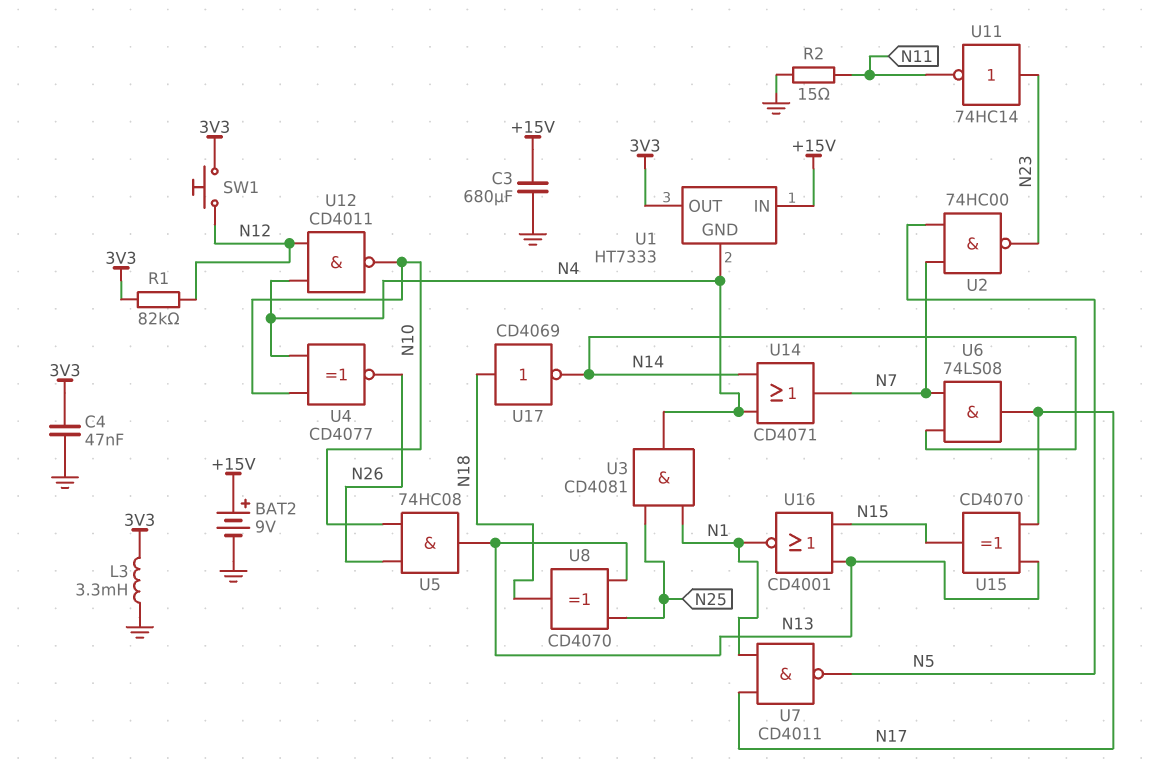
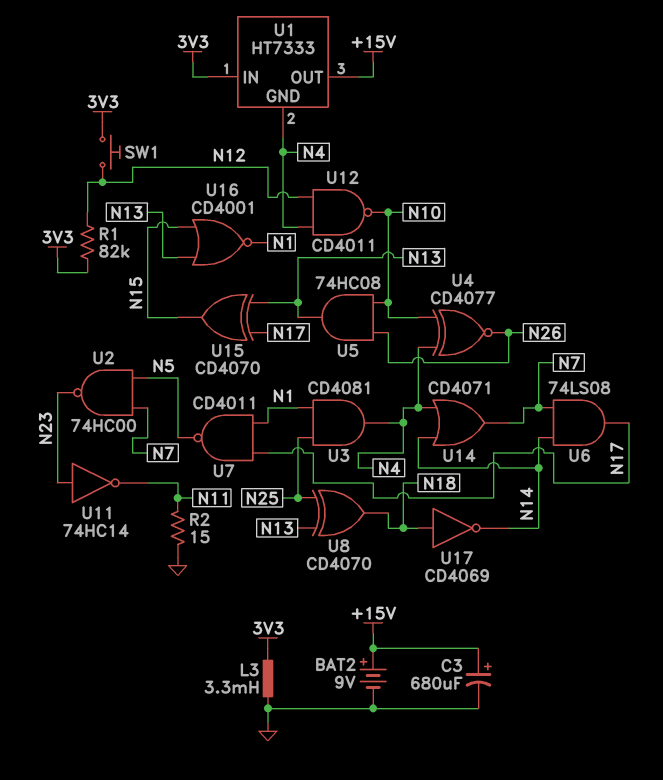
C3: 680uF (+15V, GND) -> 680uF (plus +15V, minus GND)
C4: 47nF (3V3, GND) -> none
U1 pin IN: +15V -> 3V3
U1 pin OUT: 3V3 -> +15V

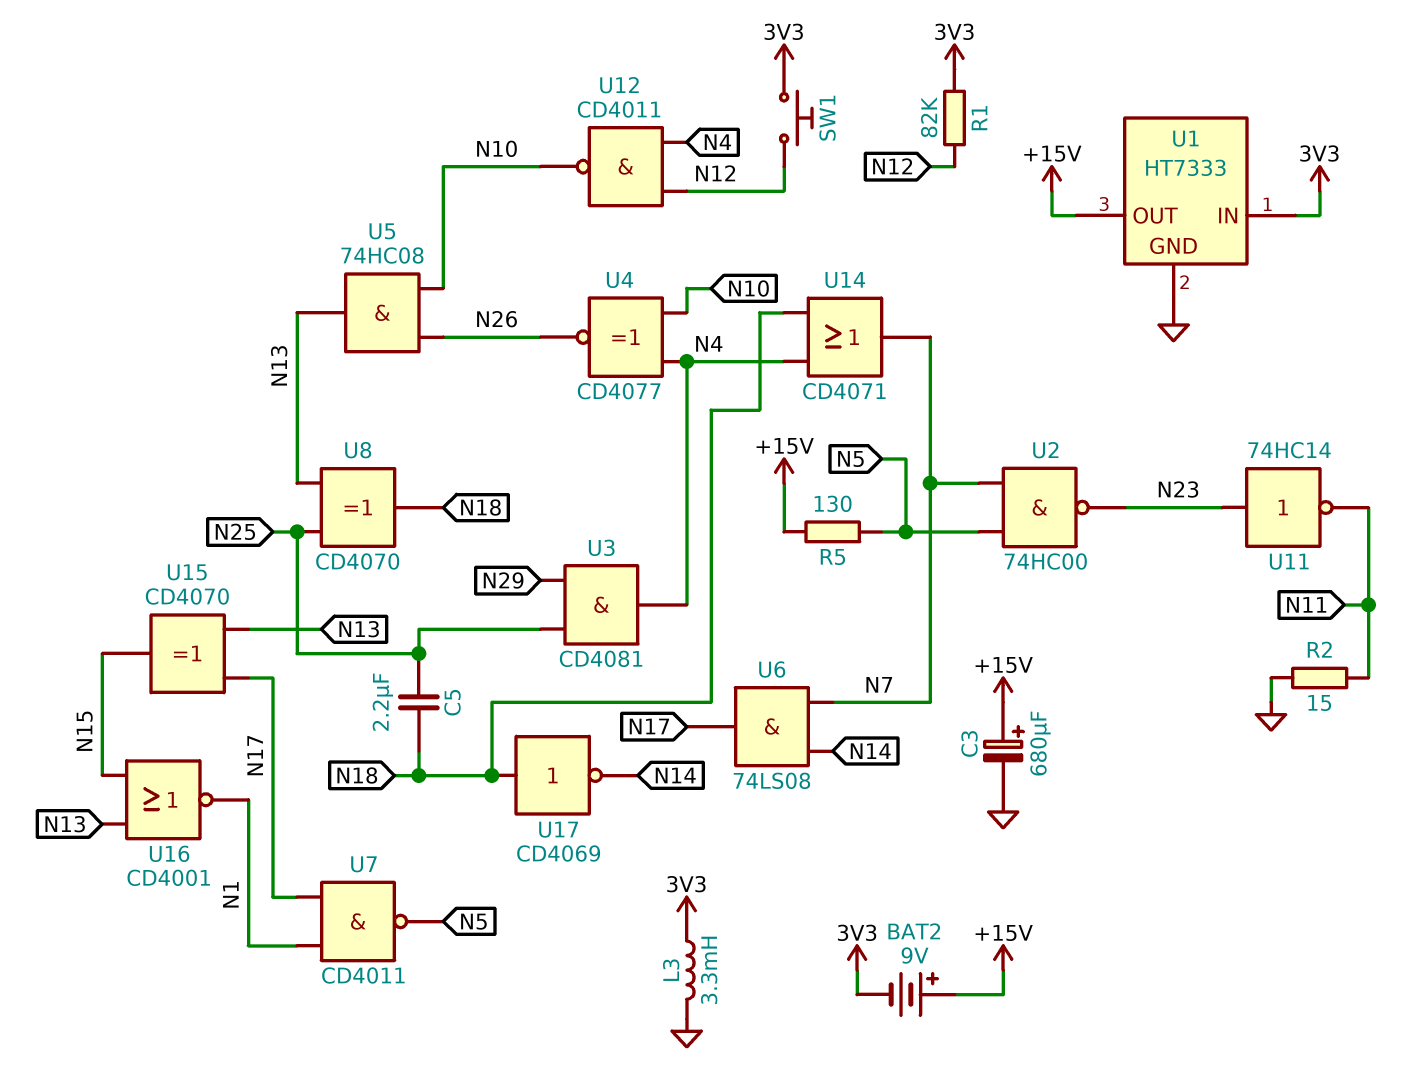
BAT2: 9V (plus +15V, minus GND) -> 9V (plus +15V, minus 3V3)
C5: none -> 2.2uF (N18, N25)
R5: none -> 130 (+15V, N5)
U1 pin GND: N4 -> GND
U3: AND CD4081 (in N1, in N25, out N4) -> AND CD4081 (in N25, in N29, out N4)
U14: OR CD4071 (in N4, in N14, out N7) -> OR CD4071 (in N4, in N18, out N7)

